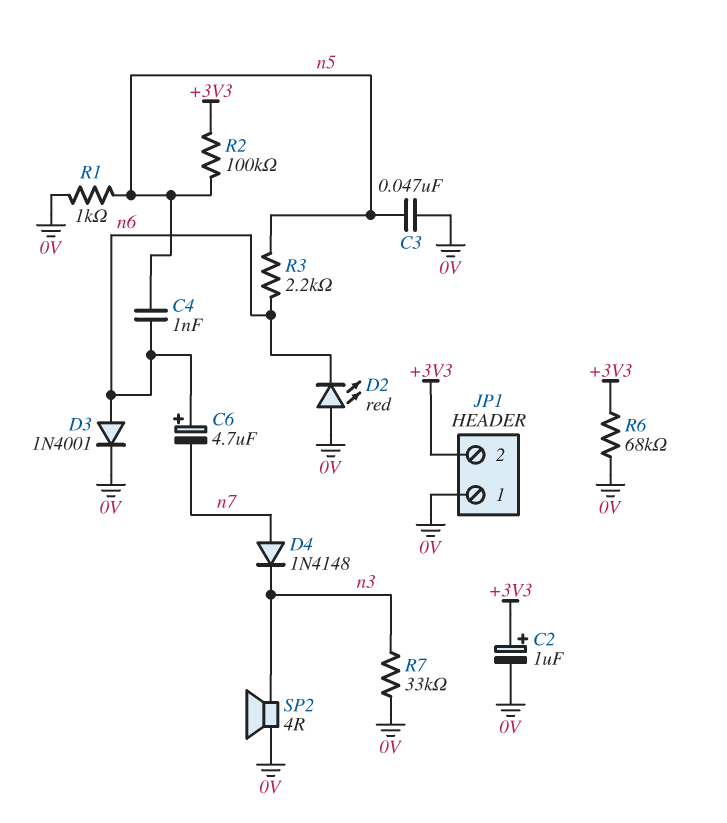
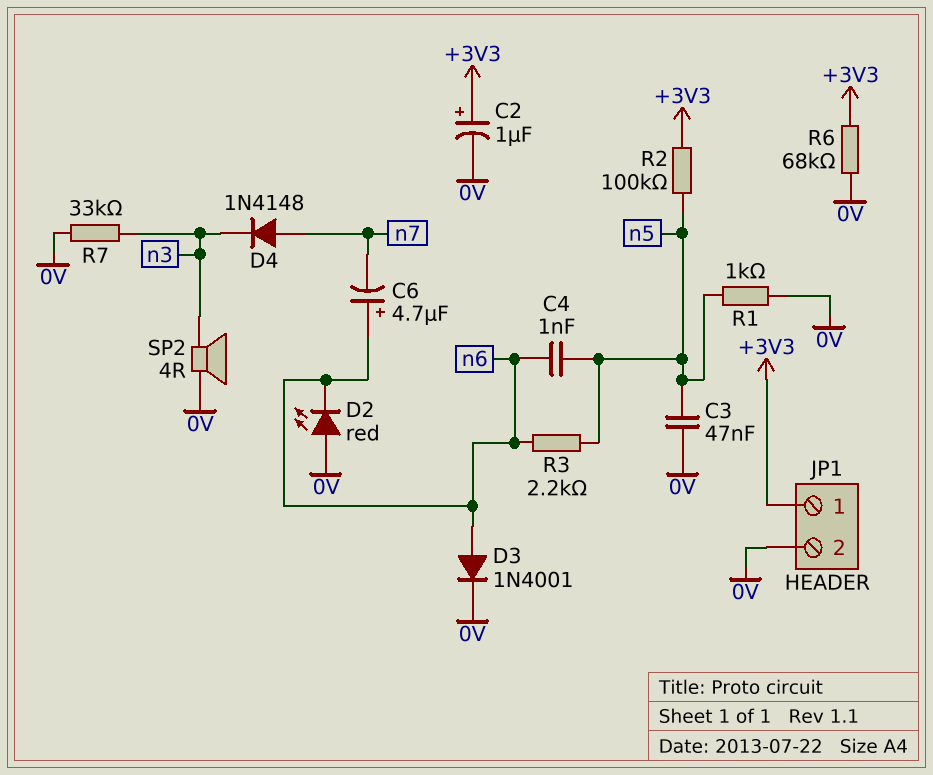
JP1 pin 1: 0V -> +3V3
JP1 pin 2: +3V3 -> 0V

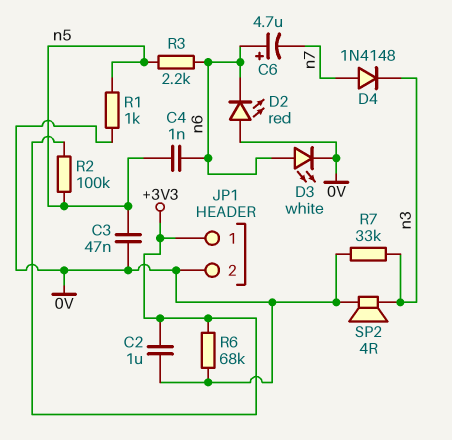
C2: 1uF (plus +3V3, minus 0V) -> 1uF (+3V3, 0V)
D3: diode 1N4001 (A n6, K 0V) -> LED white (A n6, K 0V)

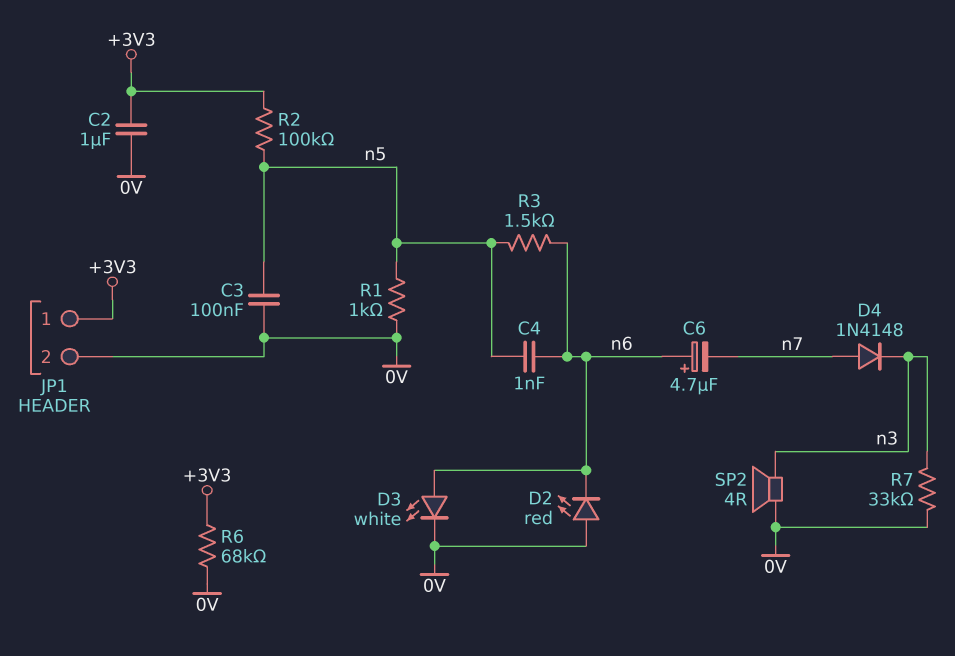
C3: 47nF (0V, n5) -> 100nF (0V, n5)
R3: 2.2k (n5, n6) -> 1.5k (n5, n6)

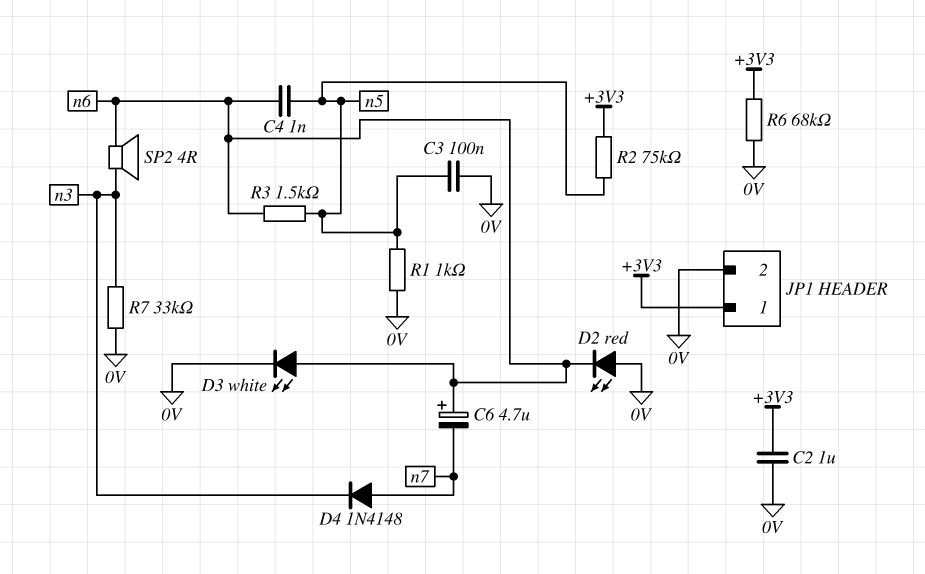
R2: 100k (+3V3, n5) -> 75k (+3V3, n5)
SP2: speaker 4R (0V, n3) -> speaker 4R (n3, n6)

